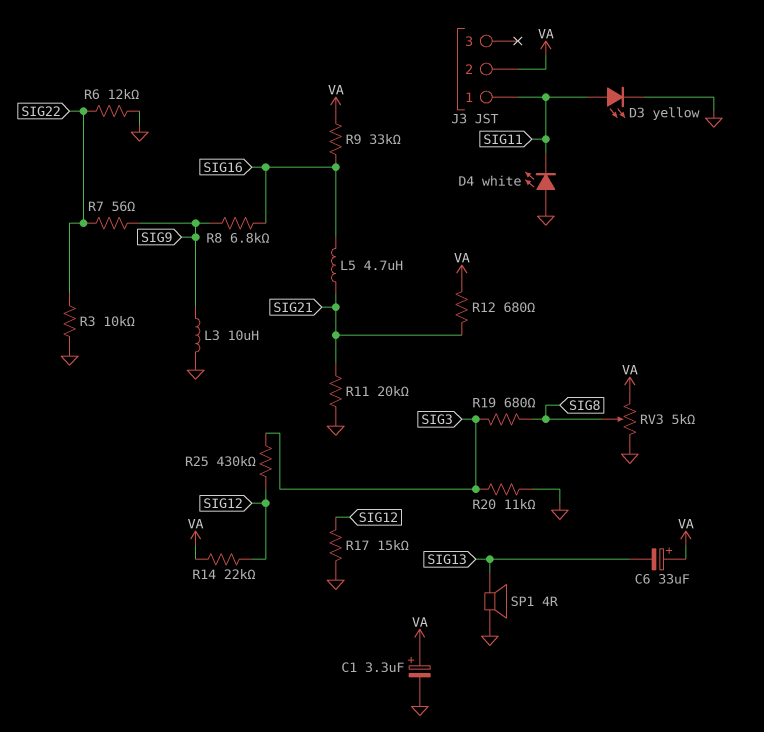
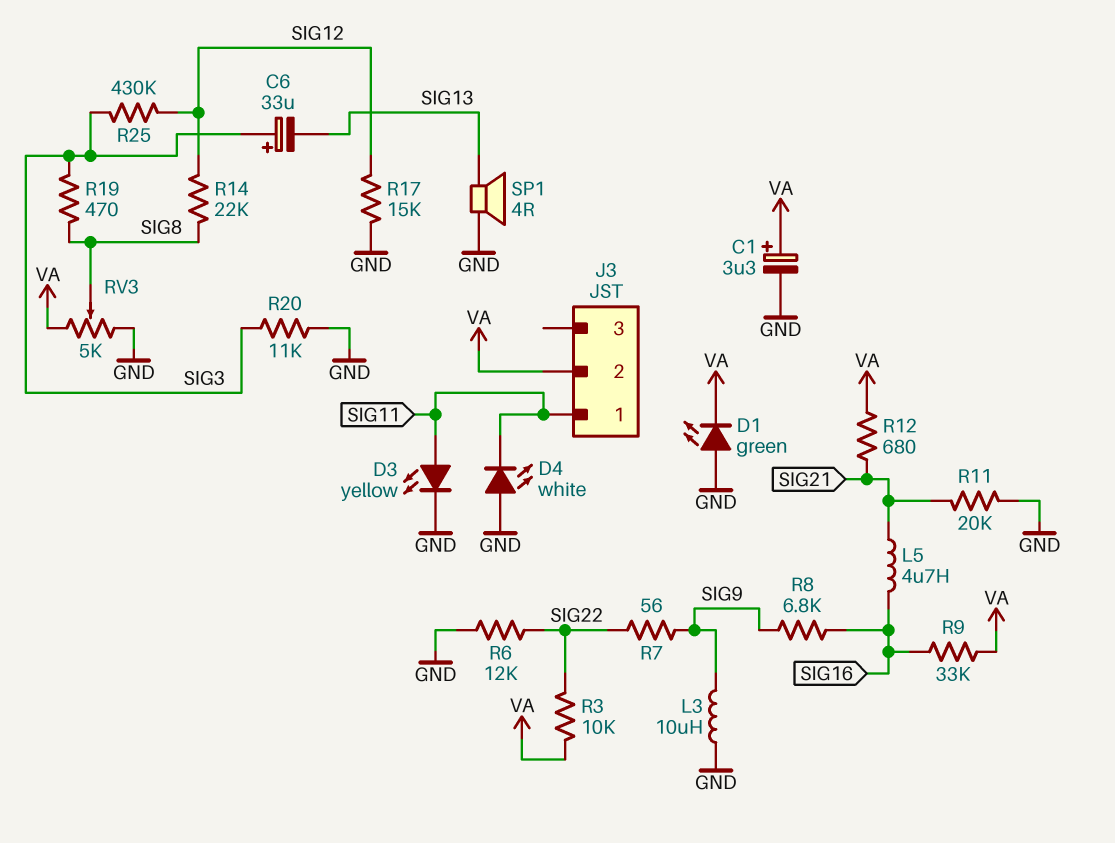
C6: 33uF (plus VA, minus SIG13) -> 33uF (plus SIG3, minus SIG13)
D1: none -> LED green (A GND, K VA)
R3: 10k (GND, SIG22) -> 10k (SIG22, VA)
R14: 22k (SIG12, VA) -> 22k (SIG8, SIG12)
R19: 680 (SIG3, SIG8) -> 470 (SIG3, SIG8)

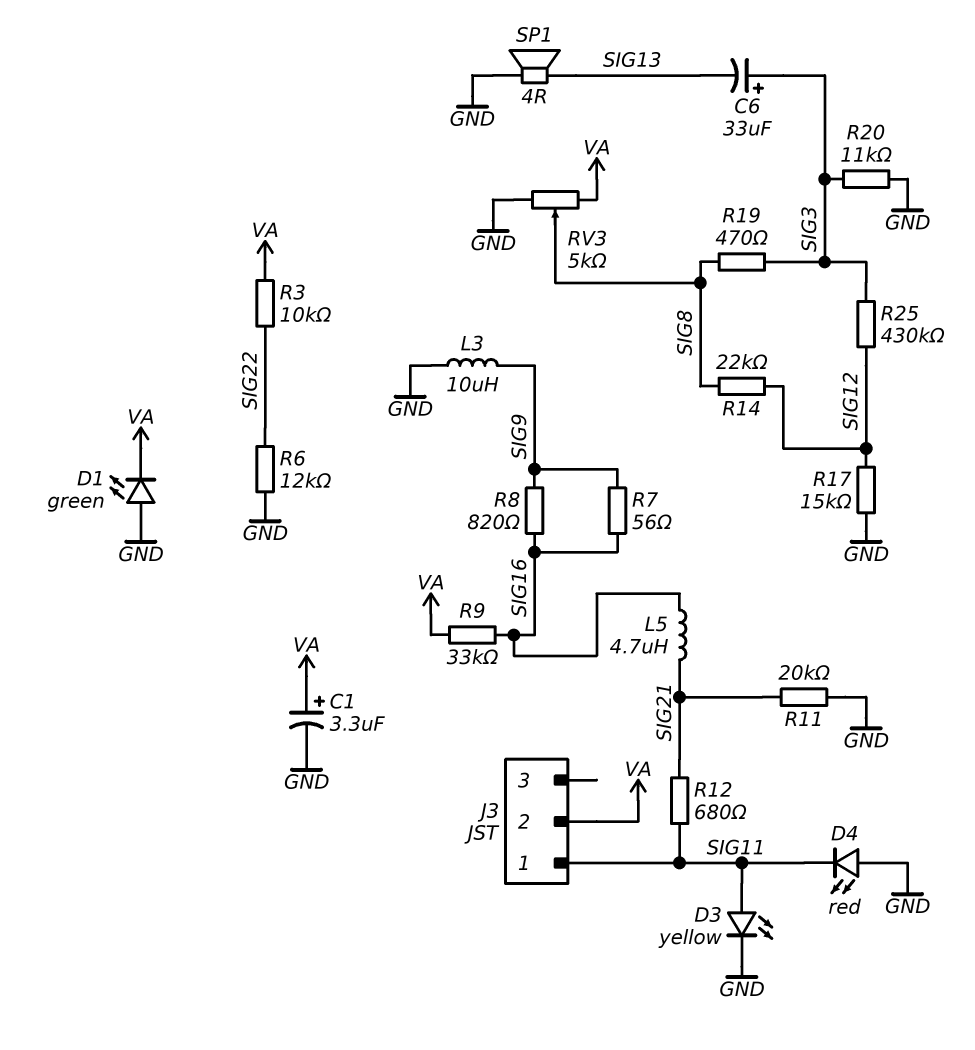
D4: LED white (A GND, K SIG11) -> LED red (A GND, K SIG11)
R7: 56 (SIG9, SIG22) -> 56 (SIG9, SIG16)
R8: 6.8k (SIG9, SIG16) -> 820 (SIG9, SIG16)
R12: 680 (SIG21, VA) -> 680 (SIG11, SIG21)

